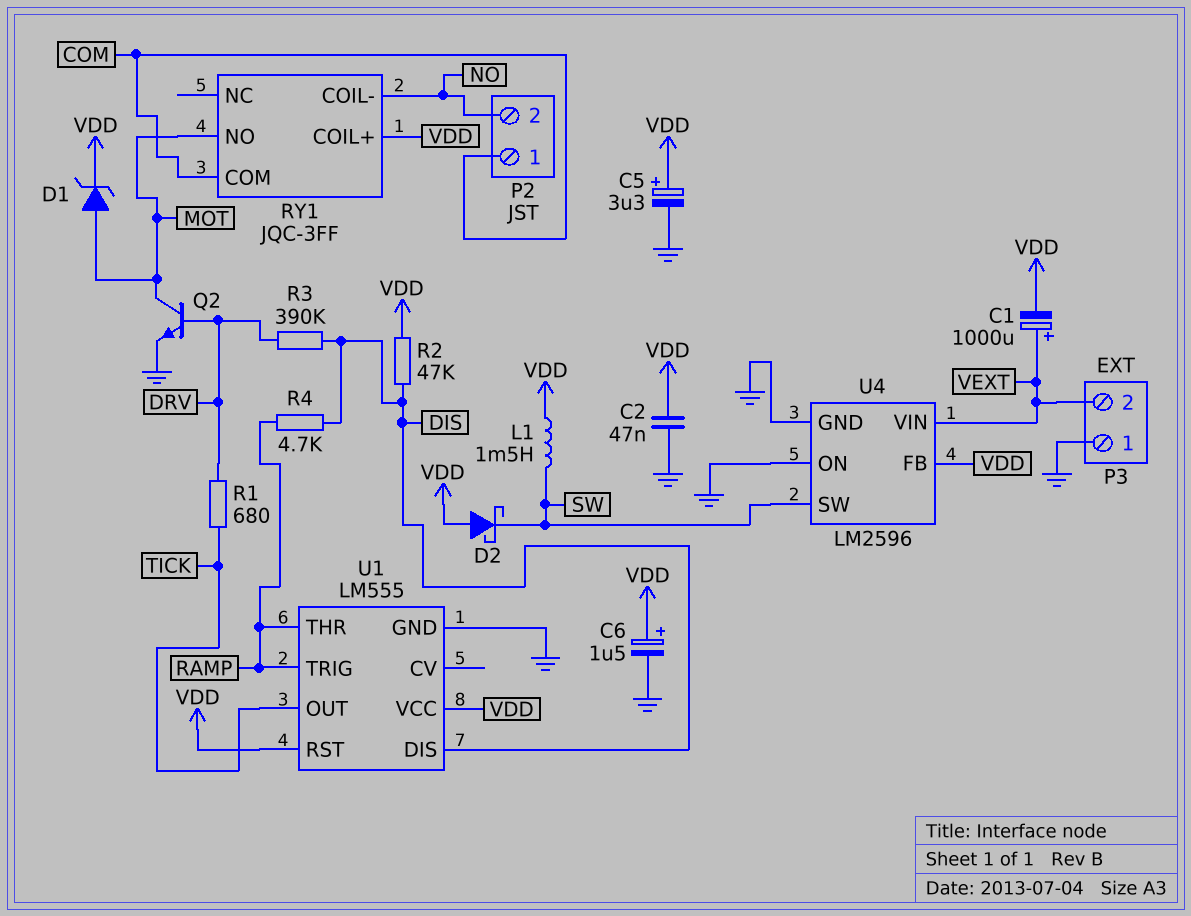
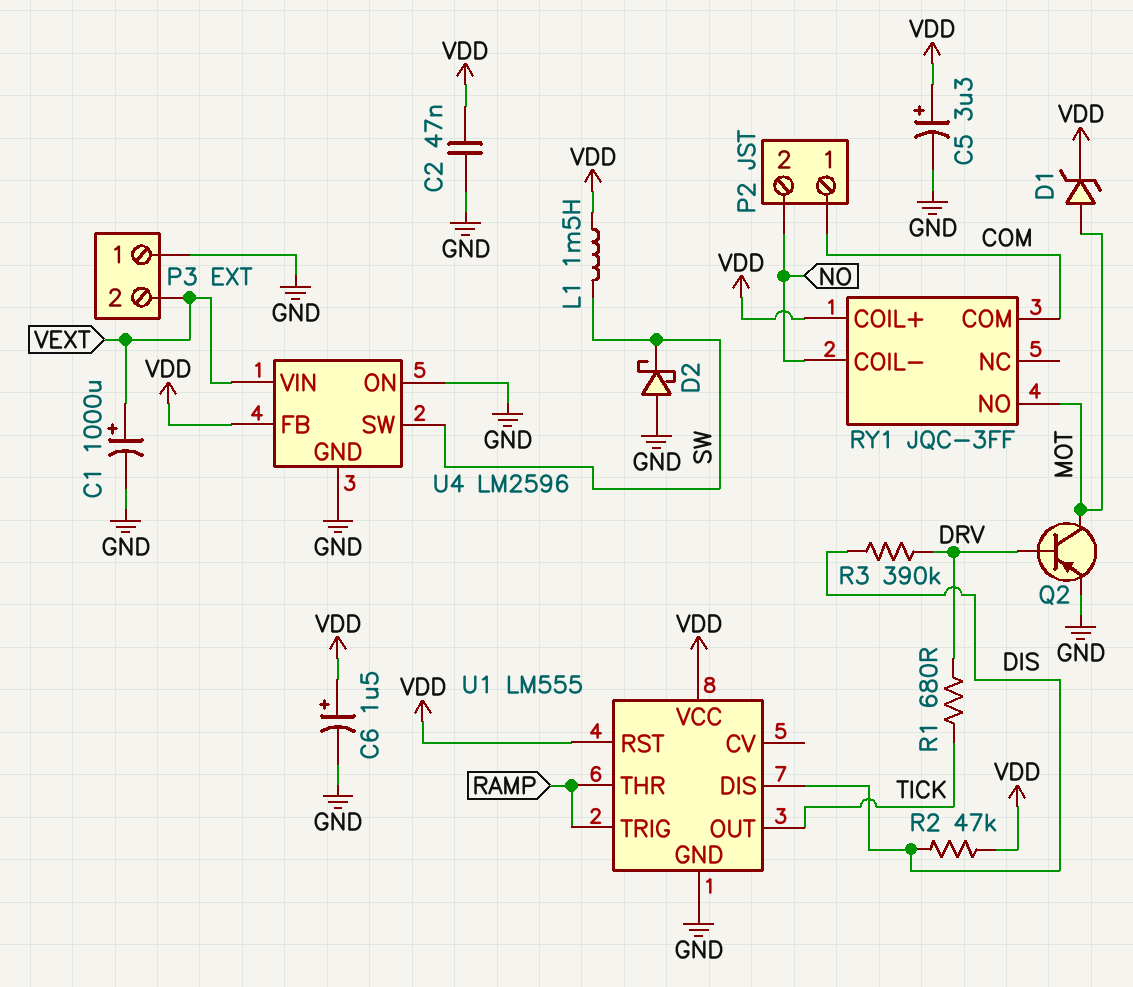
C1: 1000uF (plus VEXT, minus VDD) -> 1000uF (plus VEXT, minus GND)
D2: schottky (A VDD, K SW) -> schottky (A GND, K SW)
Q2: NPN (B DRV, C MOT, E GND) -> PNP (B DRV, C MOT, E GND)
R4: 4.7k (DIS, RAMP) -> none

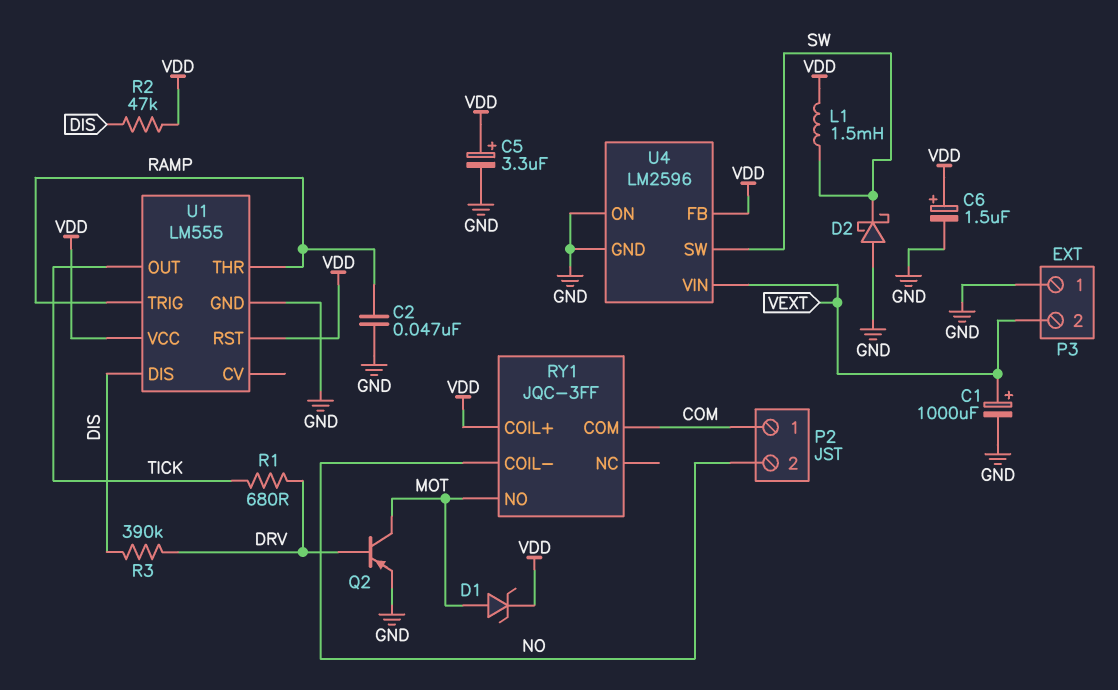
C2: 47nF (GND, VDD) -> 47nF (GND, RAMP)

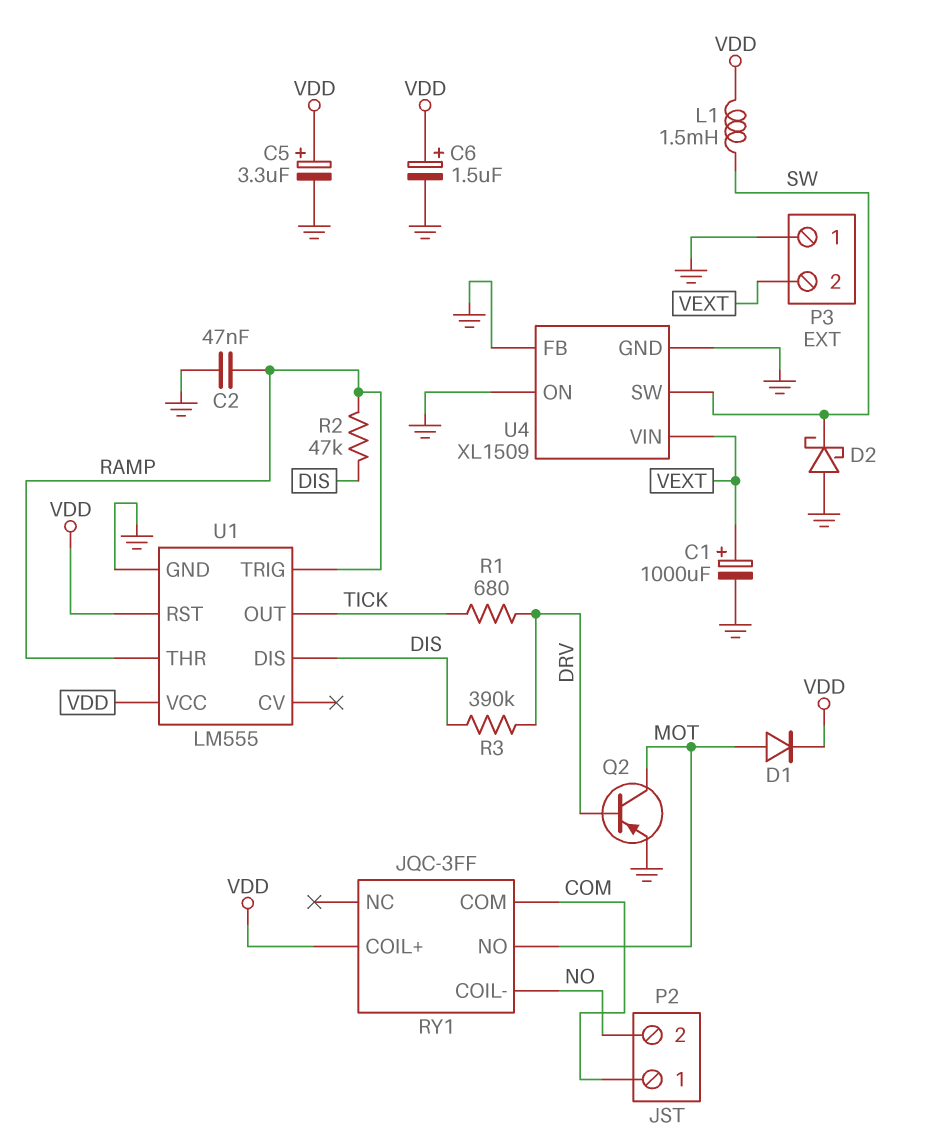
D1: zener (A MOT, K VDD) -> diode (A MOT, K VDD)
R2: 47k (DIS, VDD) -> 47k (DIS, RAMP)
U4: LM2596 -> XL1509
U4 pin FB: VDD -> GND

